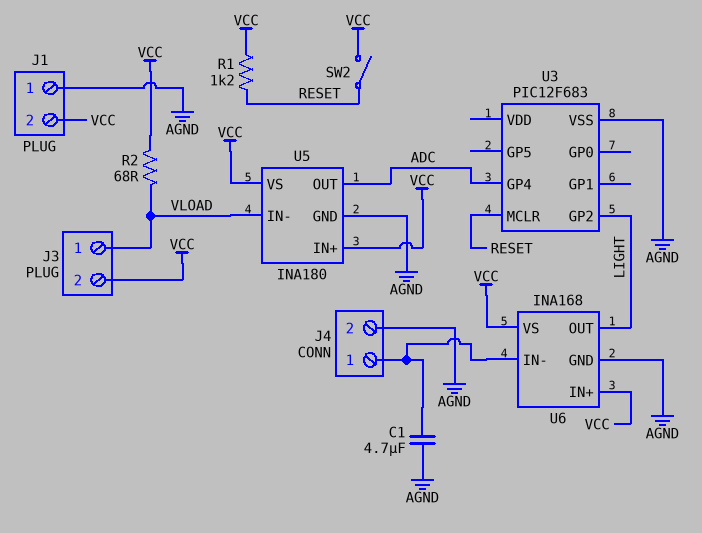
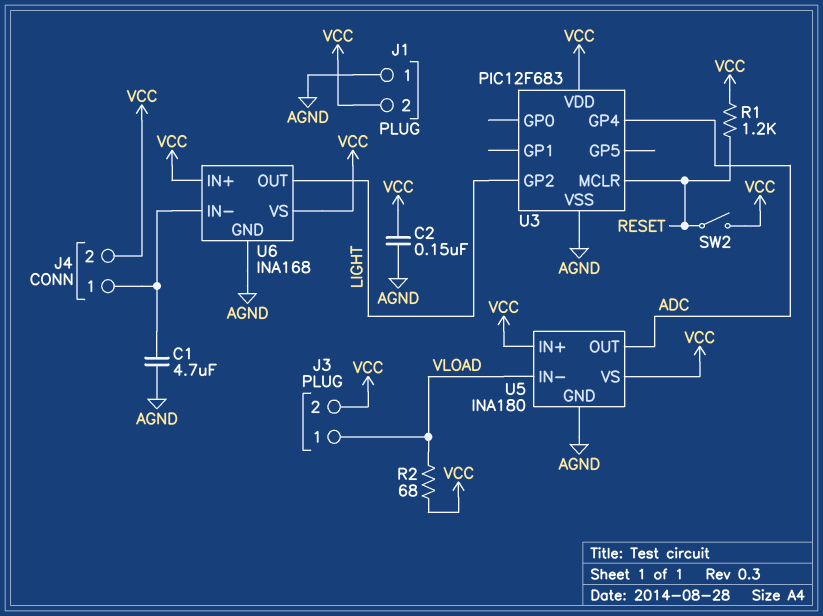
C2: none -> 150nF (AGND, VCC)
J4 pin 2: AGND -> VCC
U3 pin VDD: none -> VCC

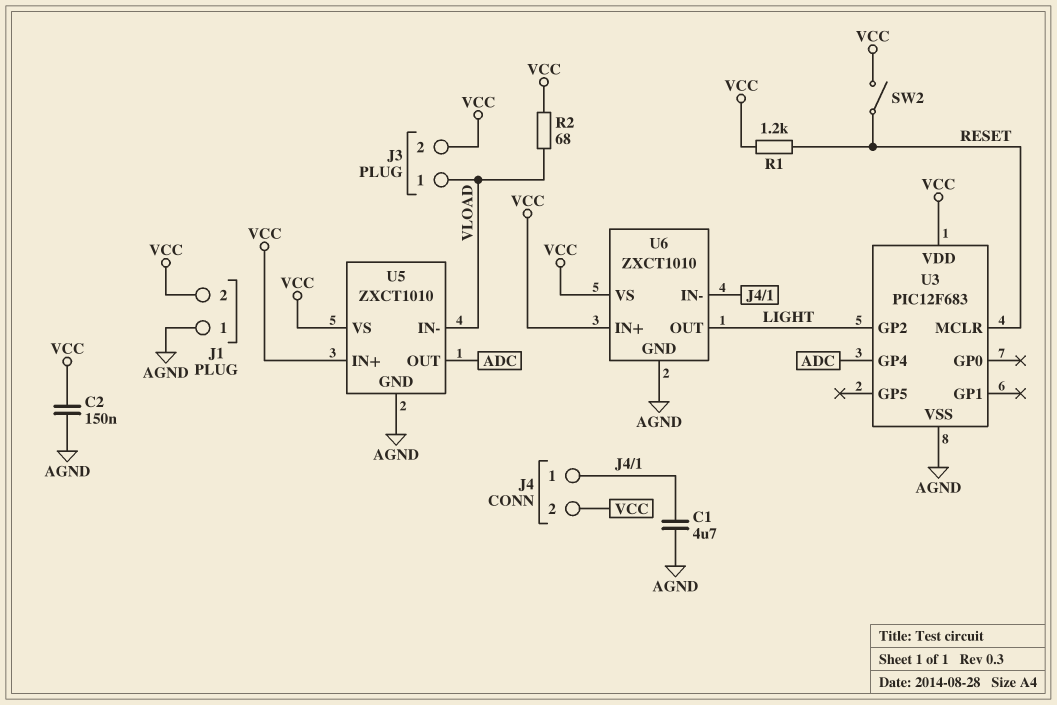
U5: INA180 -> ZXCT1010
U6: INA168 -> ZXCT1010

